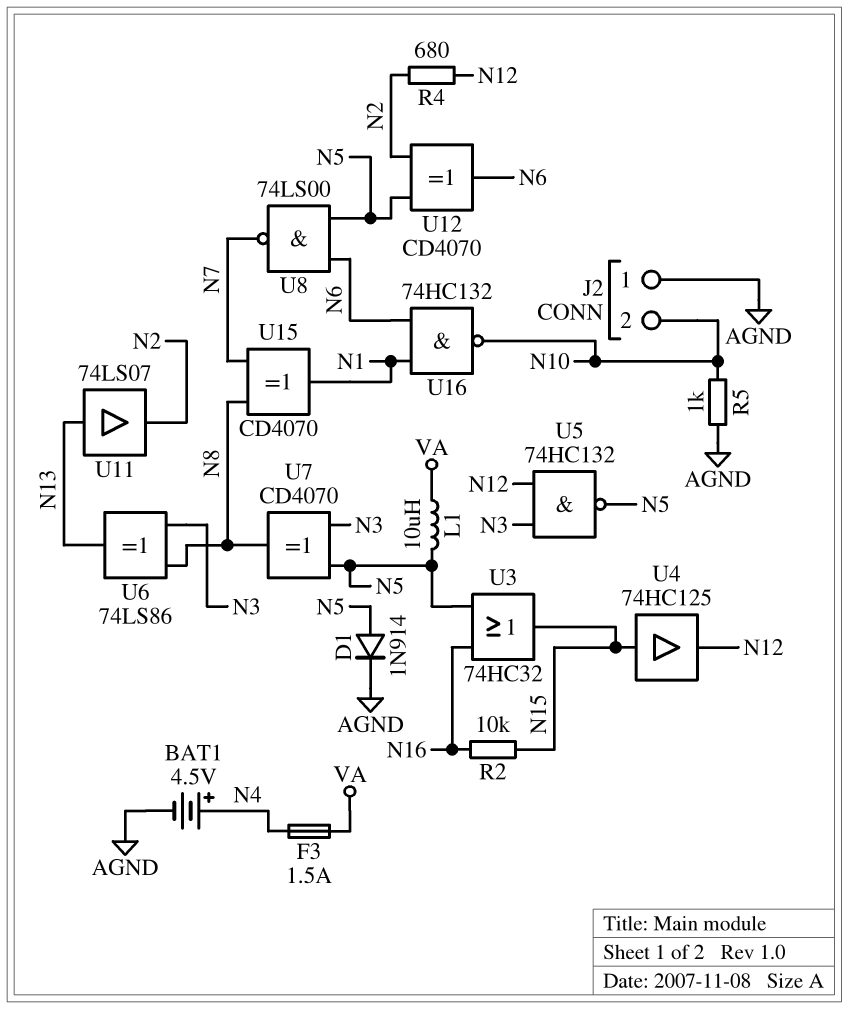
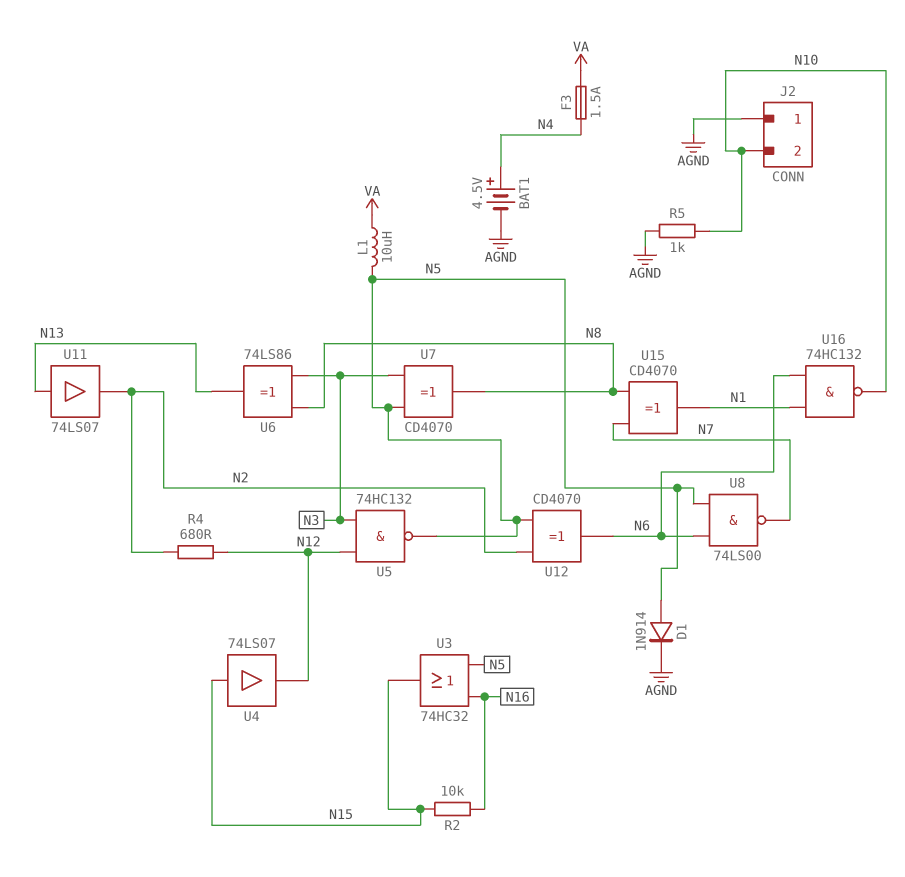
U4: buffer 74HC125 (in N15, out N12) -> buffer 74LS07 (in N15, out N12)

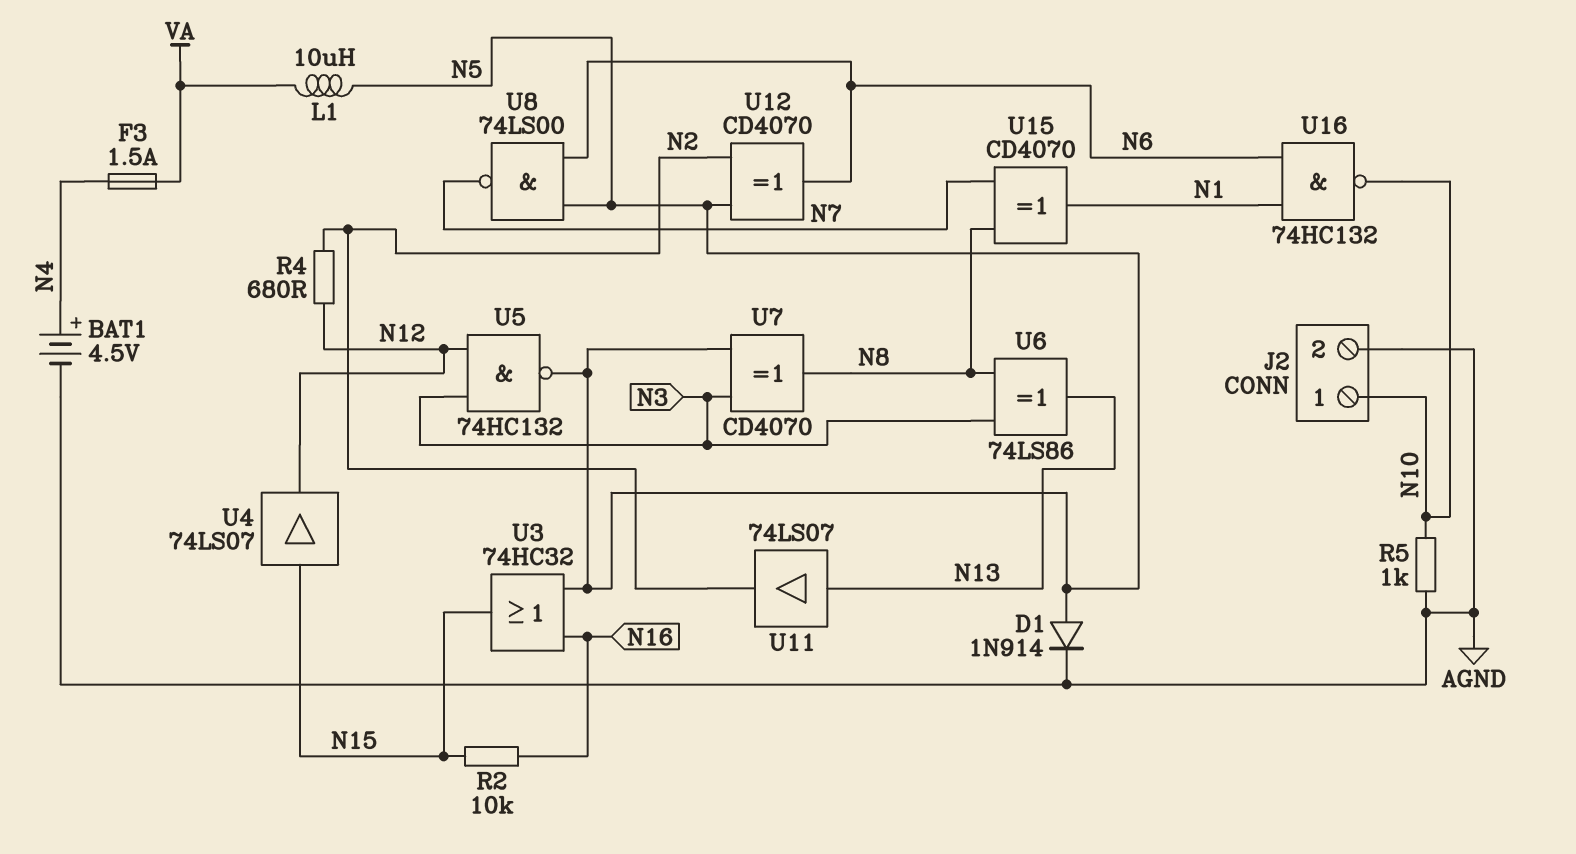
J2 pin 1: AGND -> N10
J2 pin 2: N10 -> AGND

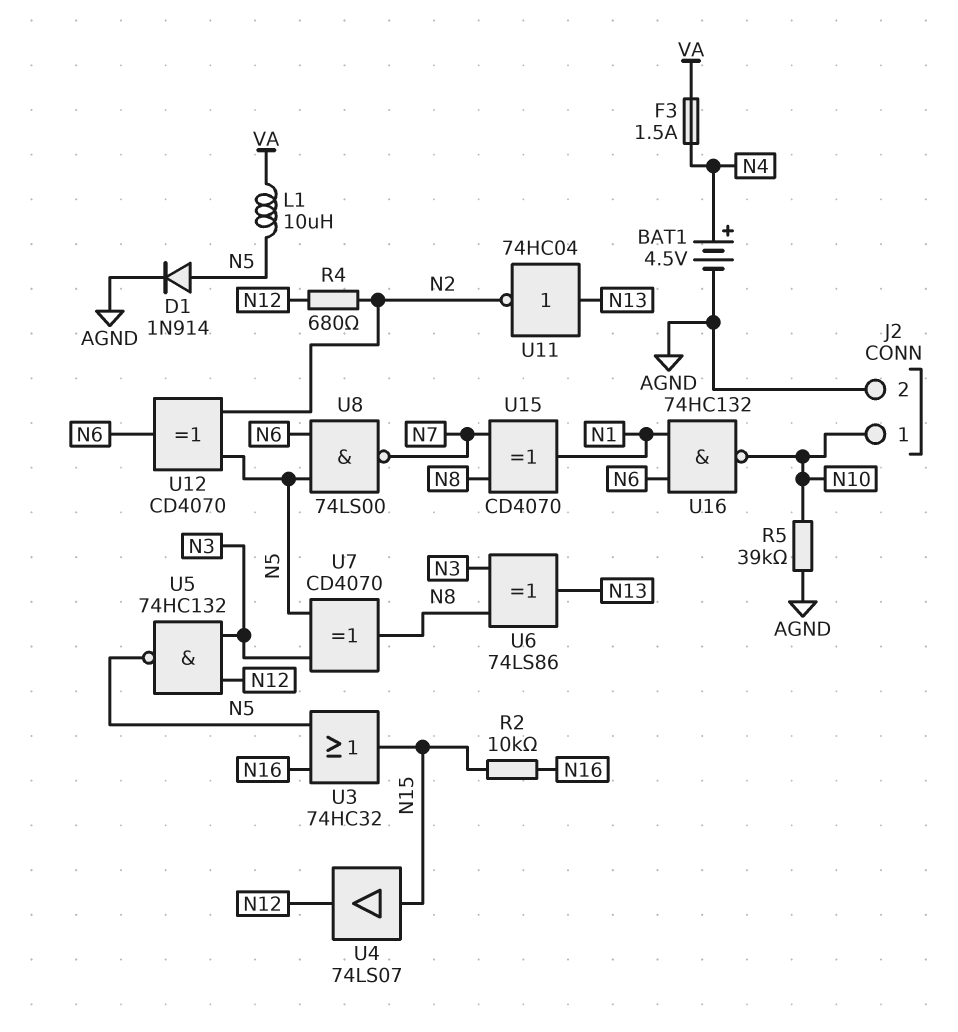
R5: 1k (AGND, N10) -> 39k (AGND, N10)
U11: buffer 74LS07 (in N13, out N2) -> NOT 74HC04 (in N13, out N2)

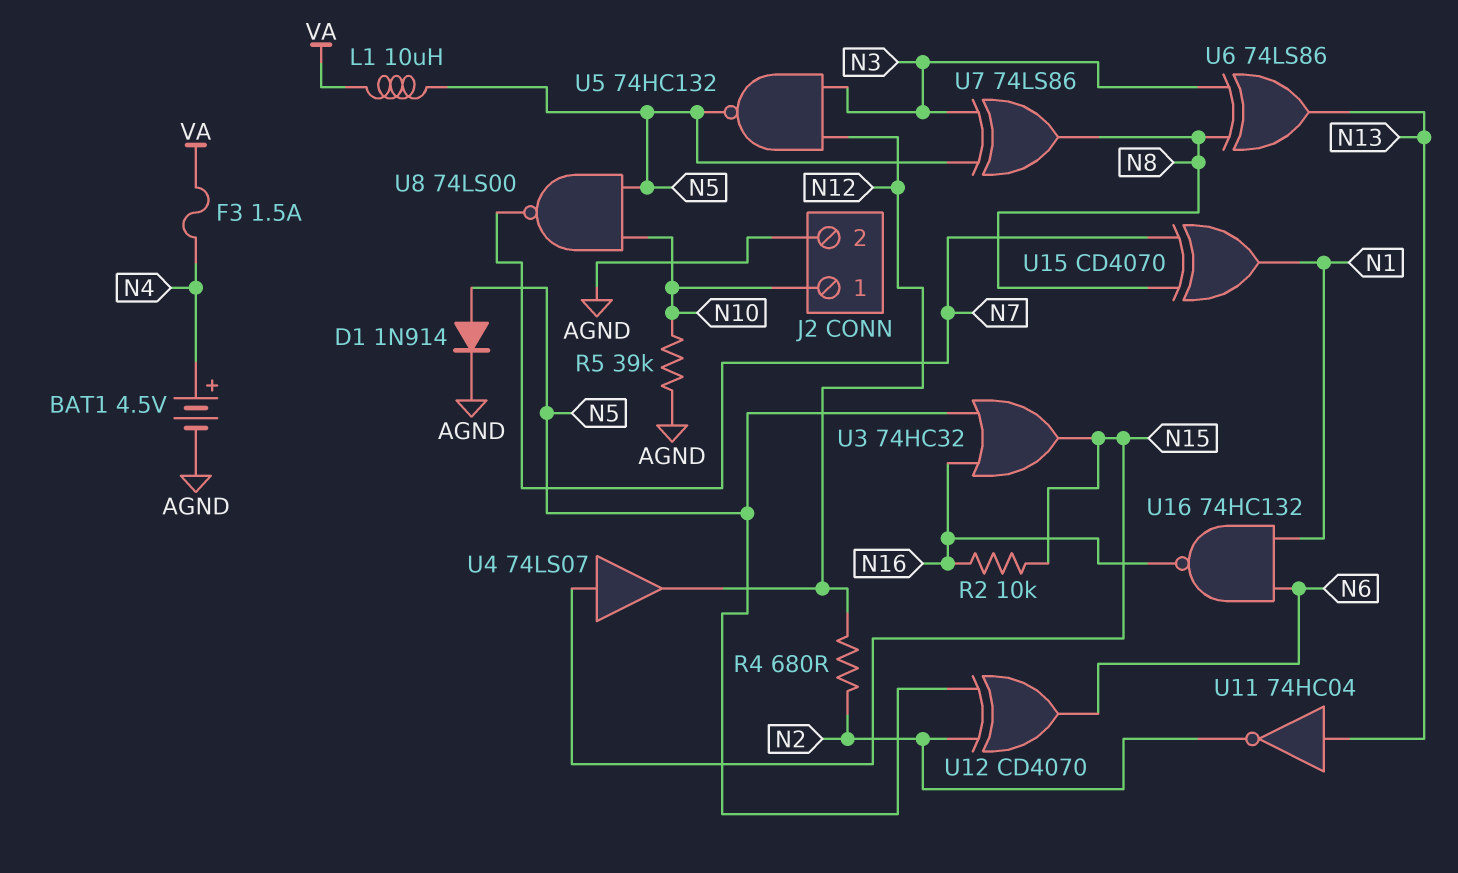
U7: XOR CD4070 (in N3, in N5, out N8) -> XOR 74LS86 (in N3, in N5, out N8)
U8: NAND 74LS00 (in N5, in N6, out N7) -> NAND 74LS00 (in N5, in N10, out N7)
U16: NAND 74HC132 (in N1, in N6, out N10) -> NAND 74HC132 (in N1, in N6, out N16)

